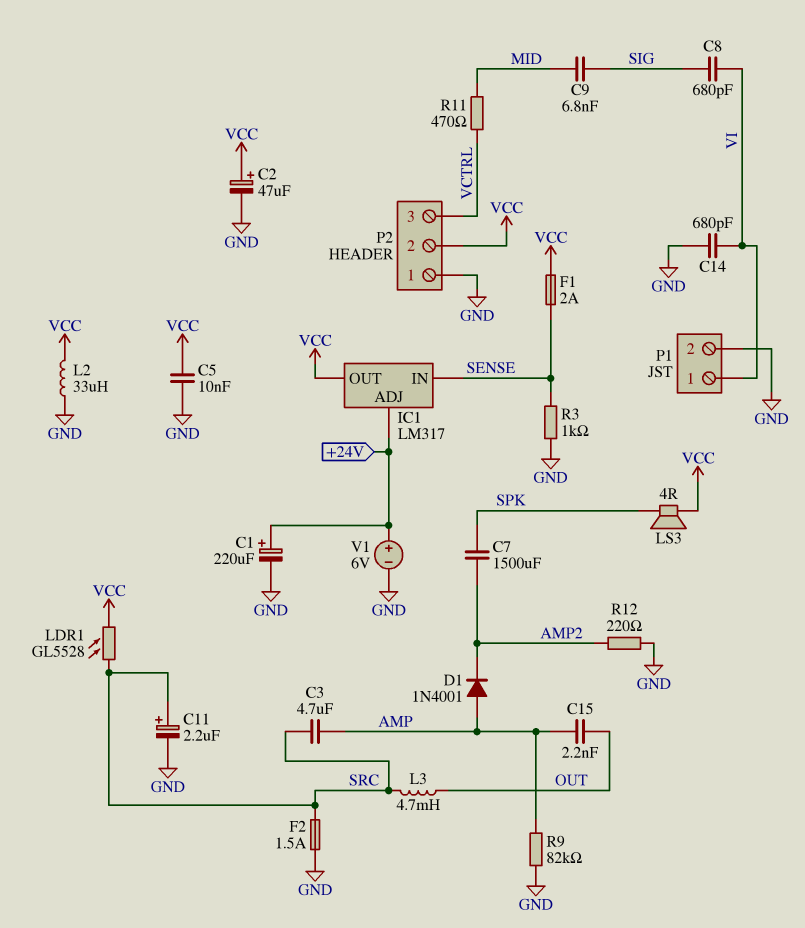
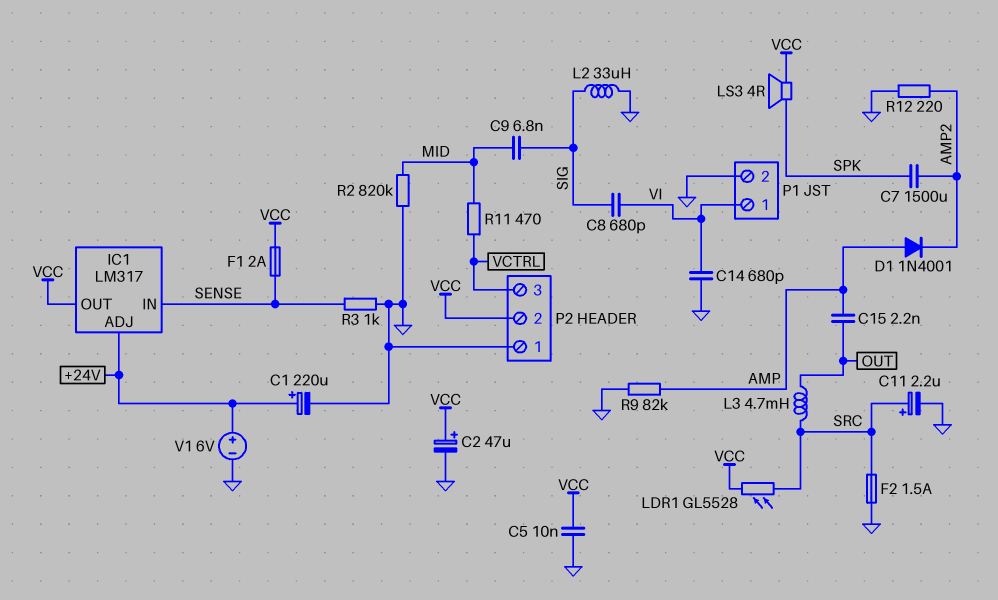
C3: 4.7uF (AMP, SRC) -> none
L2: 33uH (GND, VCC) -> 33uH (GND, SIG)
R2: none -> 820k (GND, MID)

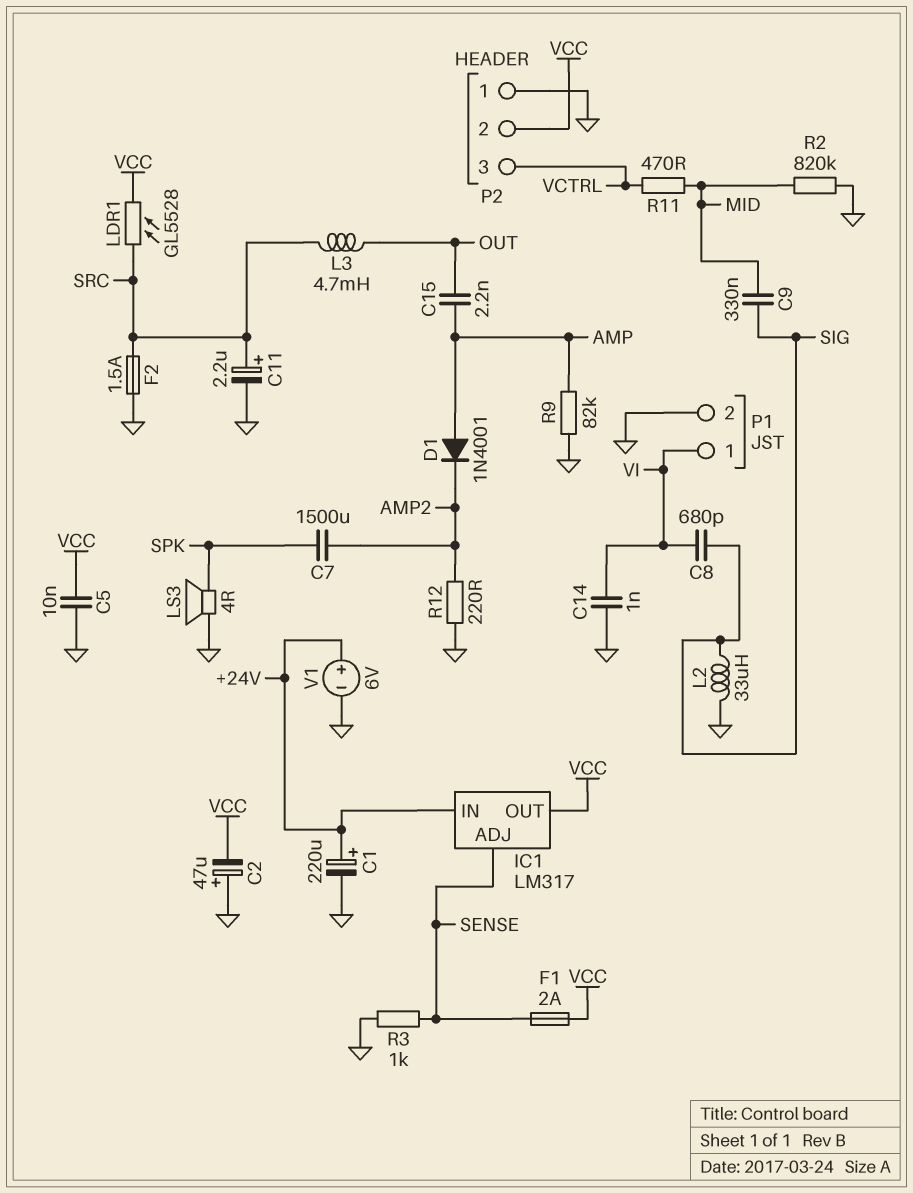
C2: 47uF (plus VCC, minus GND) -> 47uF (plus GND, minus VCC)
C9: 6.8nF (MID, SIG) -> 330nF (MID, SIG)
C14: 680pF (GND, VI) -> 1nF (GND, VI)
IC1 pin ADJ: +24V -> SENSE
IC1 pin IN: SENSE -> +24V
LS3: speaker 4R (SPK, VCC) -> speaker 4R (GND, SPK)

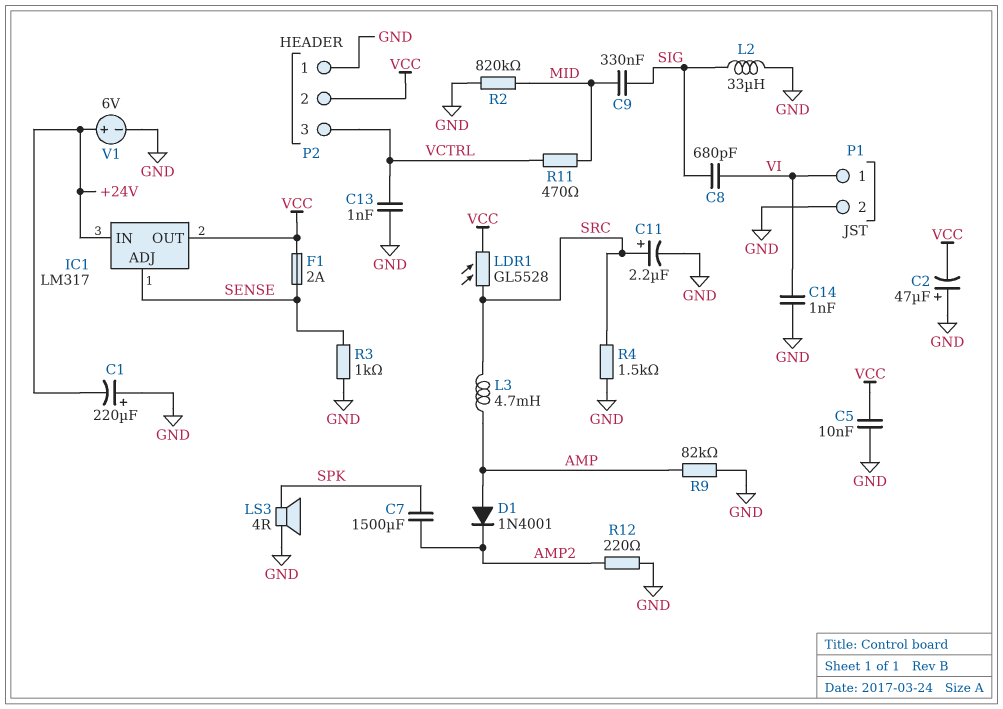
C1: 220uF (plus +24V, minus GND) -> 220uF (plus GND, minus +24V)
C13: none -> 1nF (GND, VCTRL)
C15: 2.2nF (AMP, OUT) -> none
F2: 1.5A (GND, SRC) -> none
L3: 4.7mH (OUT, SRC) -> 4.7mH (AMP, SRC)
R4: none -> 1.5k (GND, SRC)

